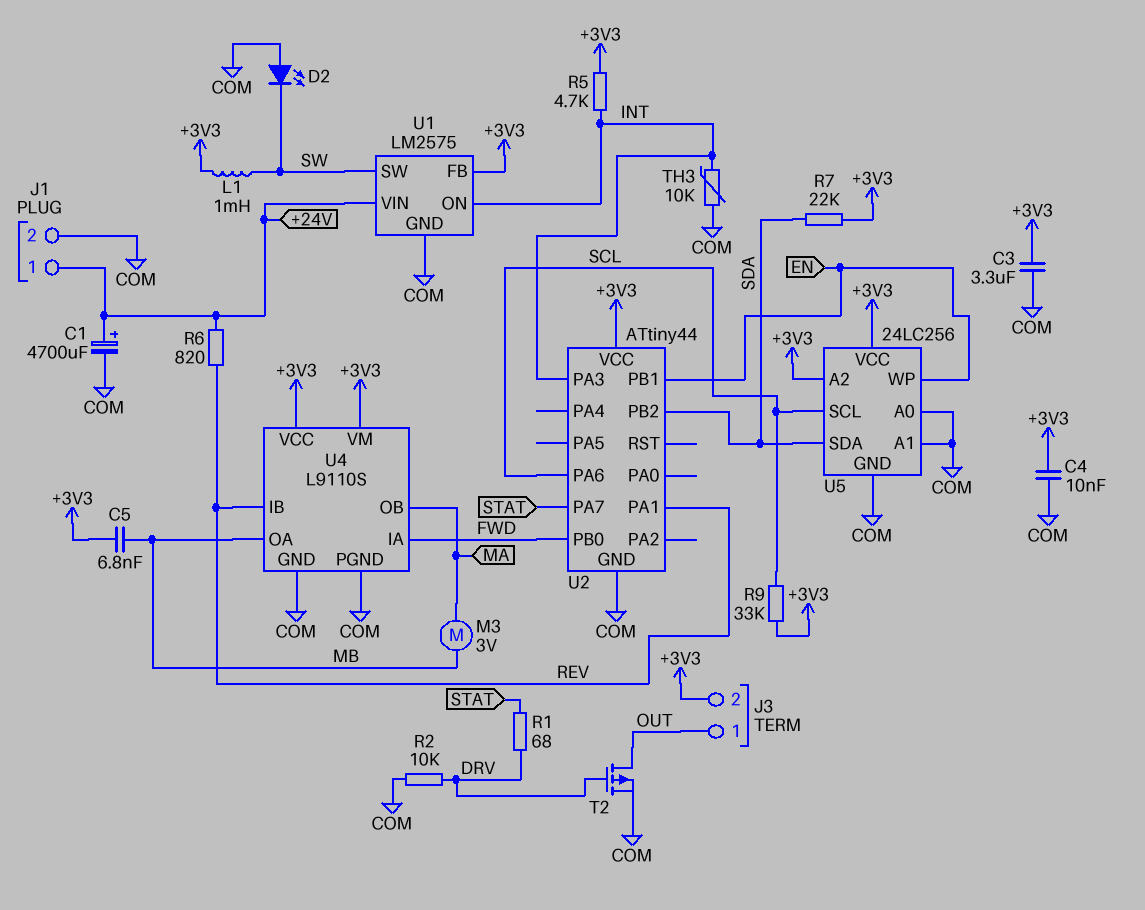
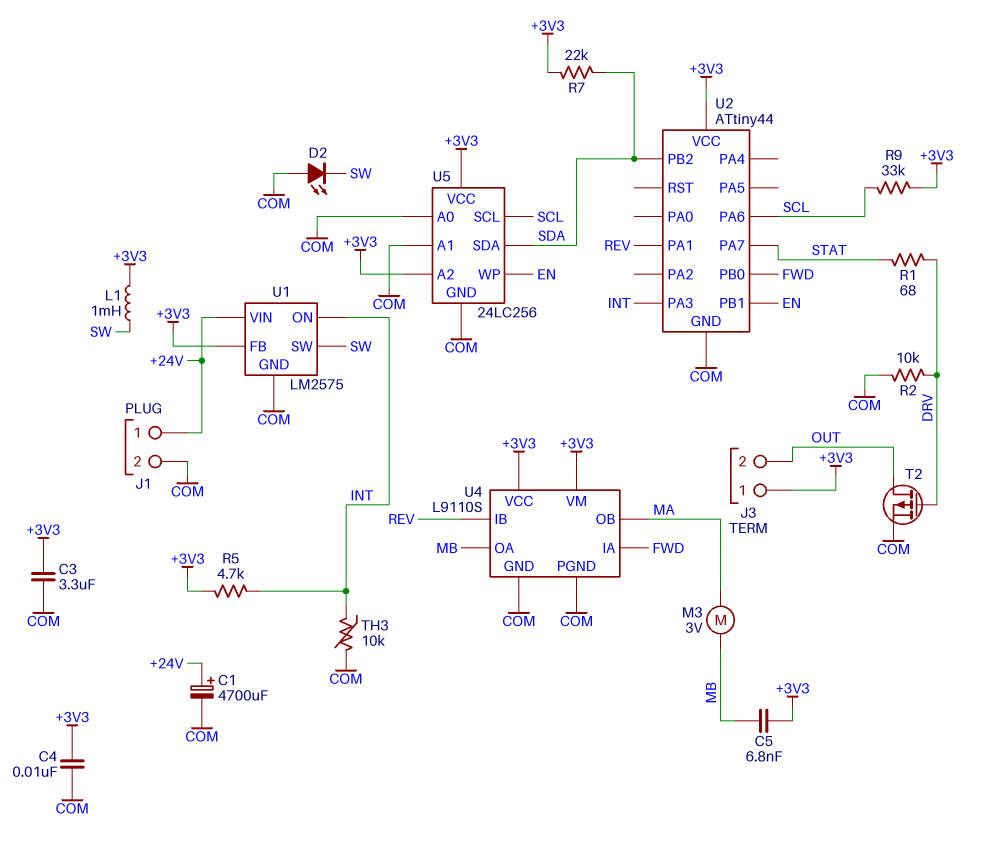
J3 pin 1: OUT -> +3V3
J3 pin 2: +3V3 -> OUT
R6: 820 (+24V, REV) -> none

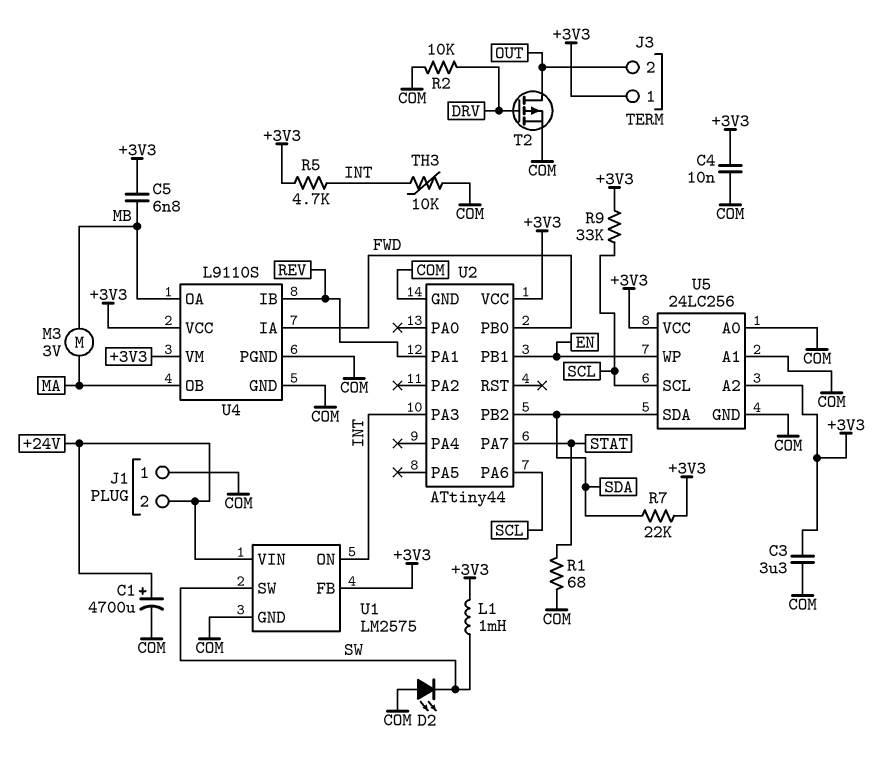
J1 pin 1: +24V -> COM
J1 pin 2: COM -> +24V
R1: 68 (DRV, STAT) -> 68 (COM, STAT)

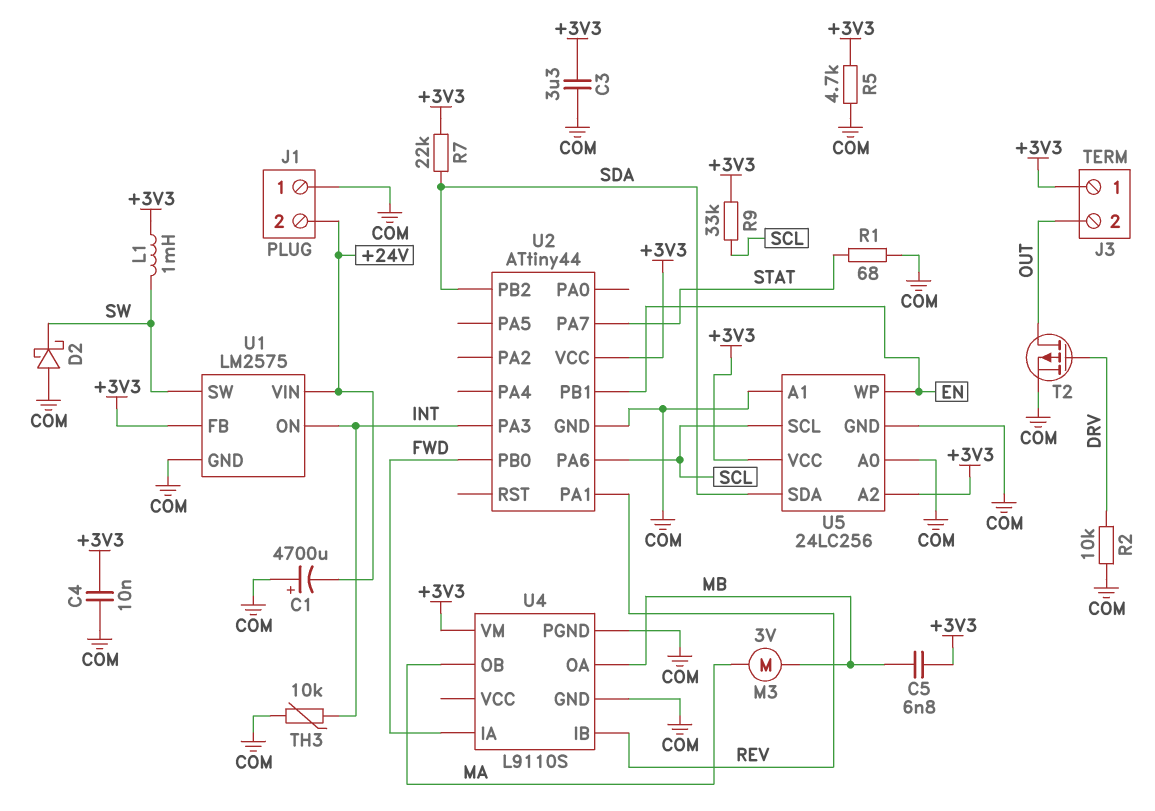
C1: 4700uF (plus +24V, minus COM) -> 4700uF (plus COM, minus +24V)
D2: LED (A COM, K SW) -> schottky (A COM, K SW)
R5: 4.7k (+3V3, INT) -> 4.7k (+3V3, COM)
U4 pin VCC: +3V3 -> none

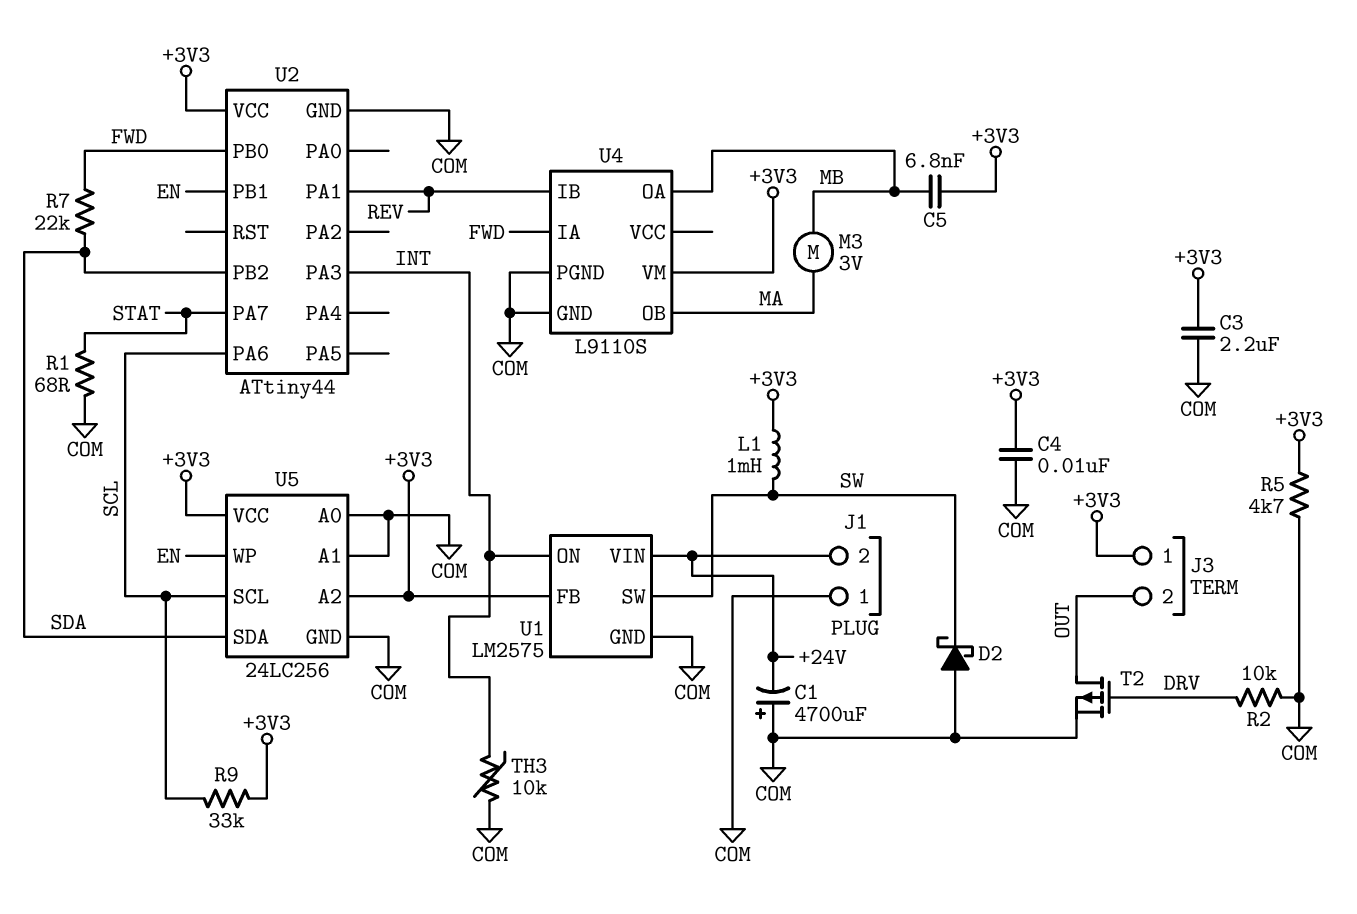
C3: 3.3uF (+3V3, COM) -> 2.2uF (+3V3, COM)
R7: 22k (+3V3, SDA) -> 22k (FWD, SDA)

